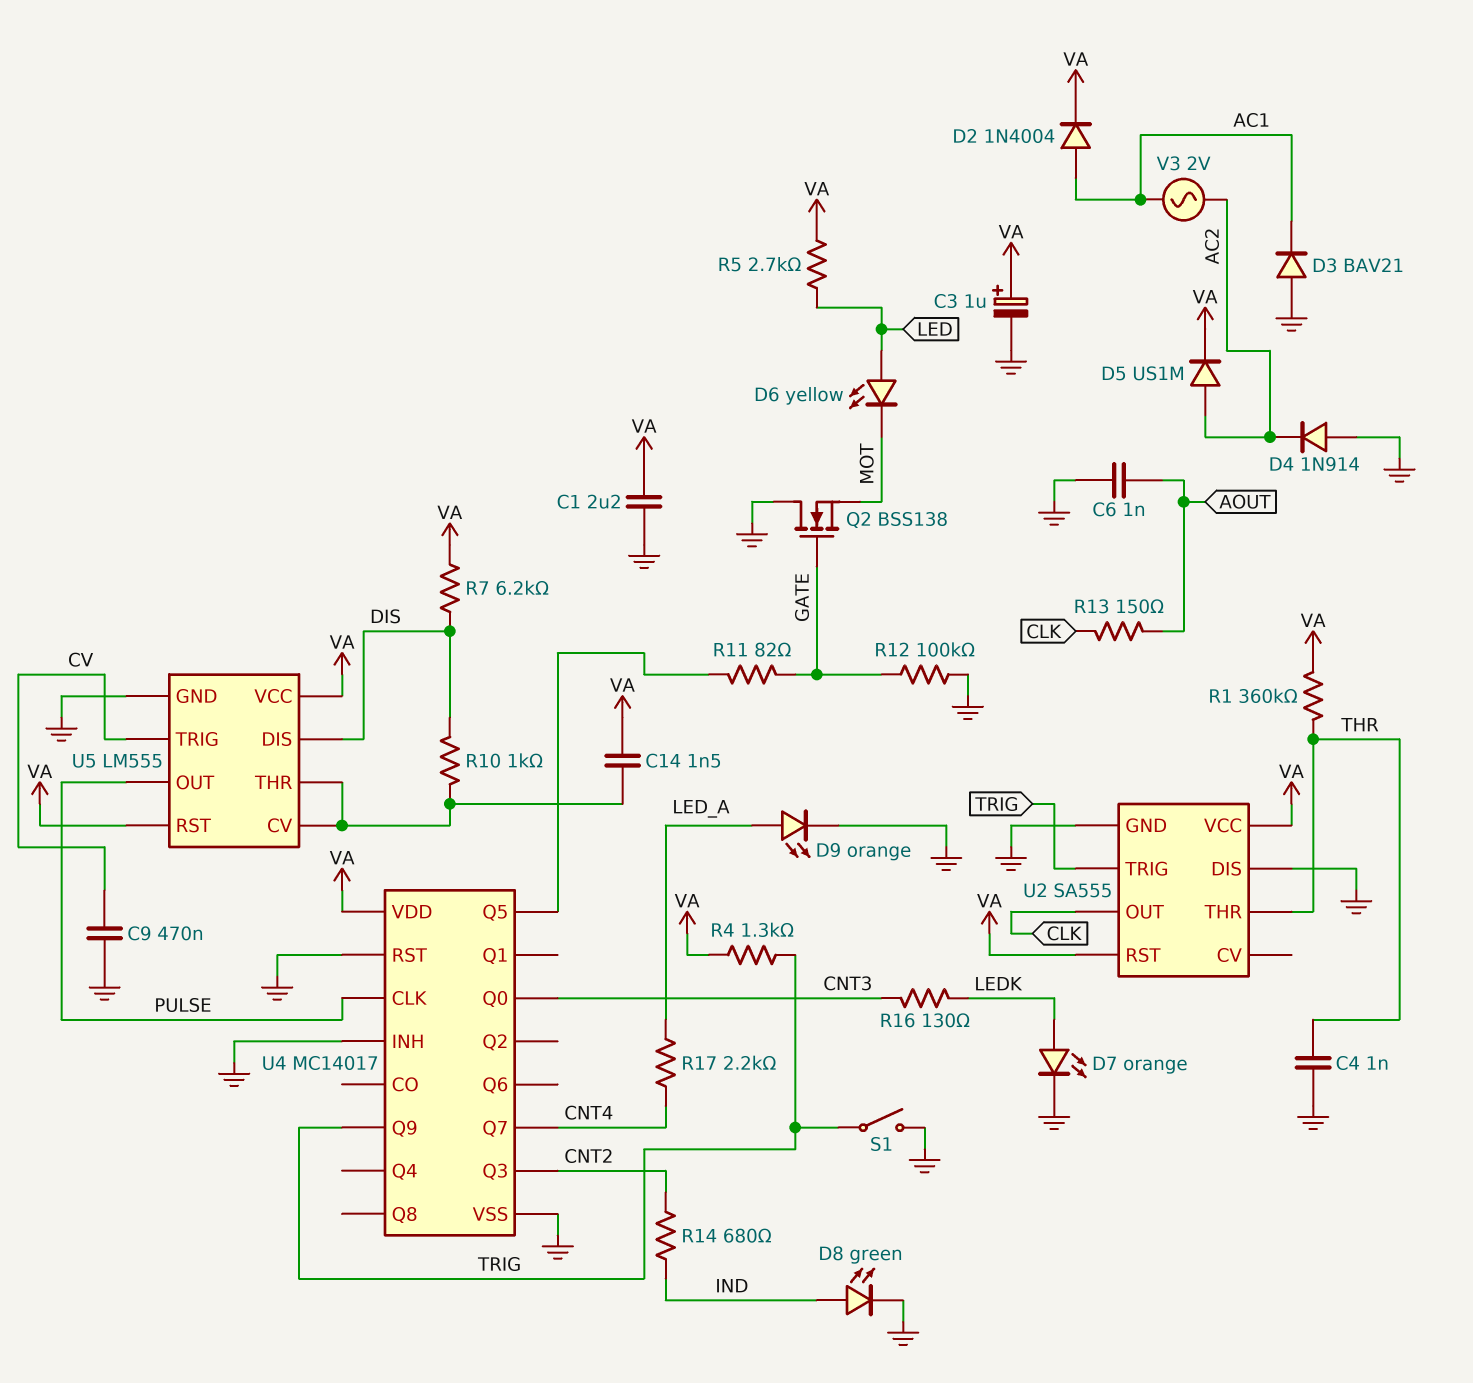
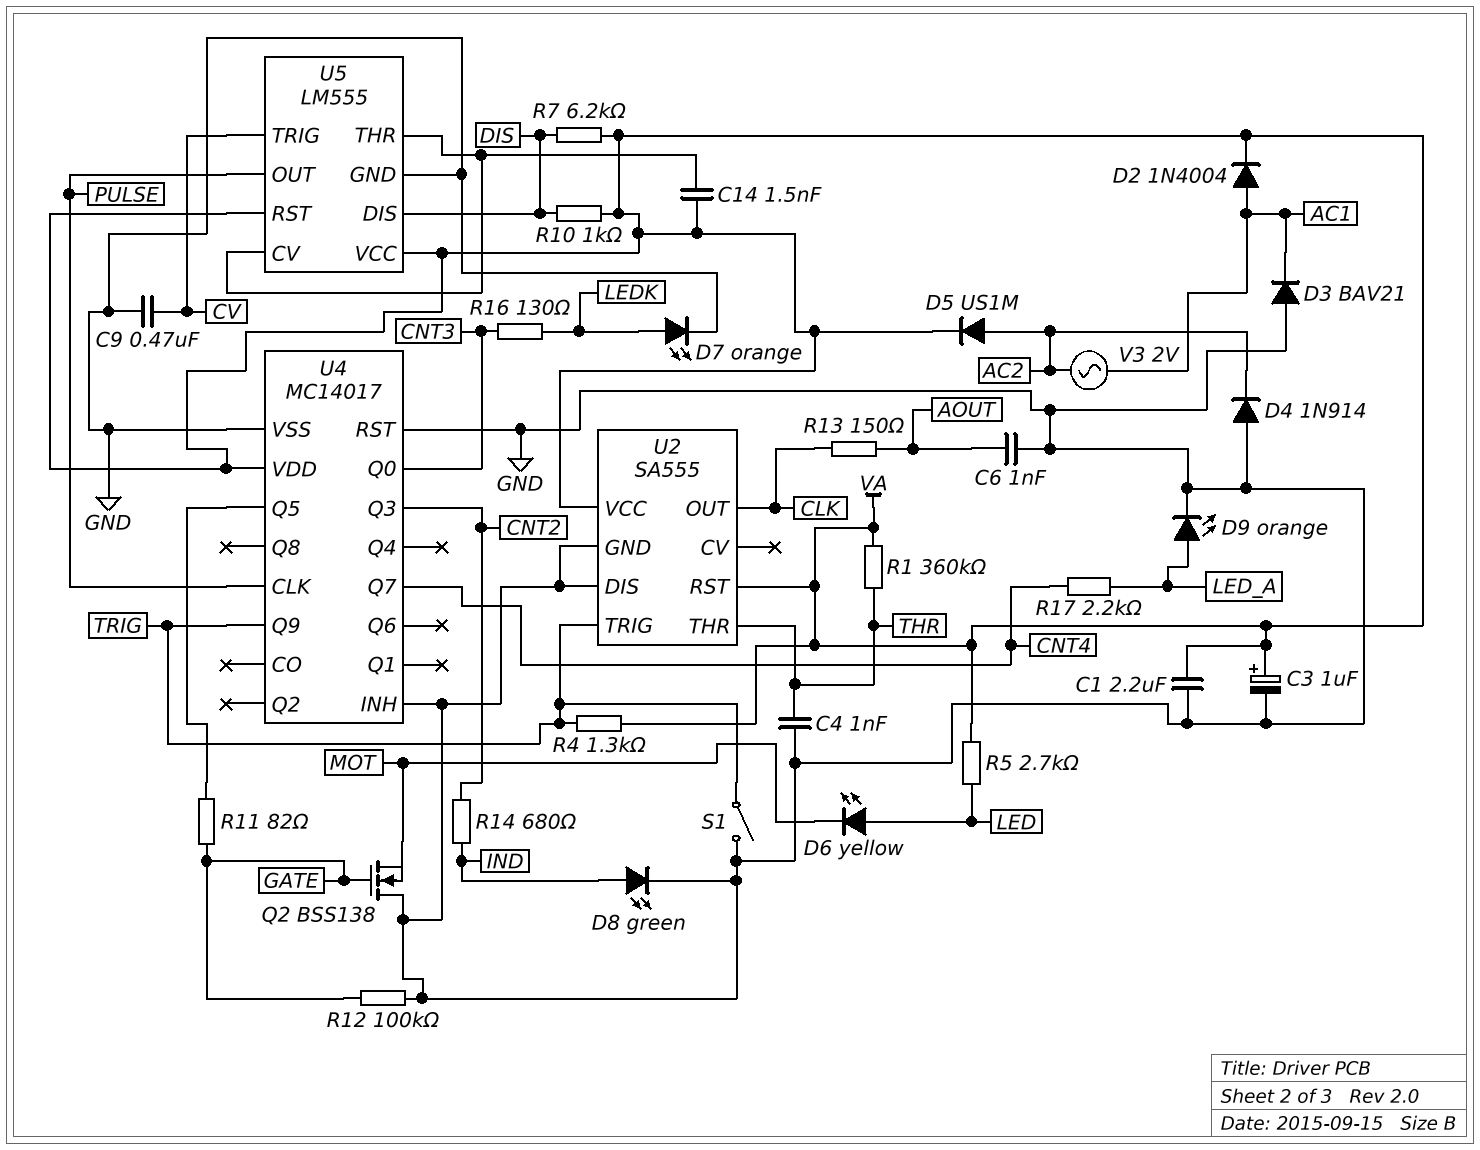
R10: 1k (DIS, U5/CV) -> 1k (DIS, VA)

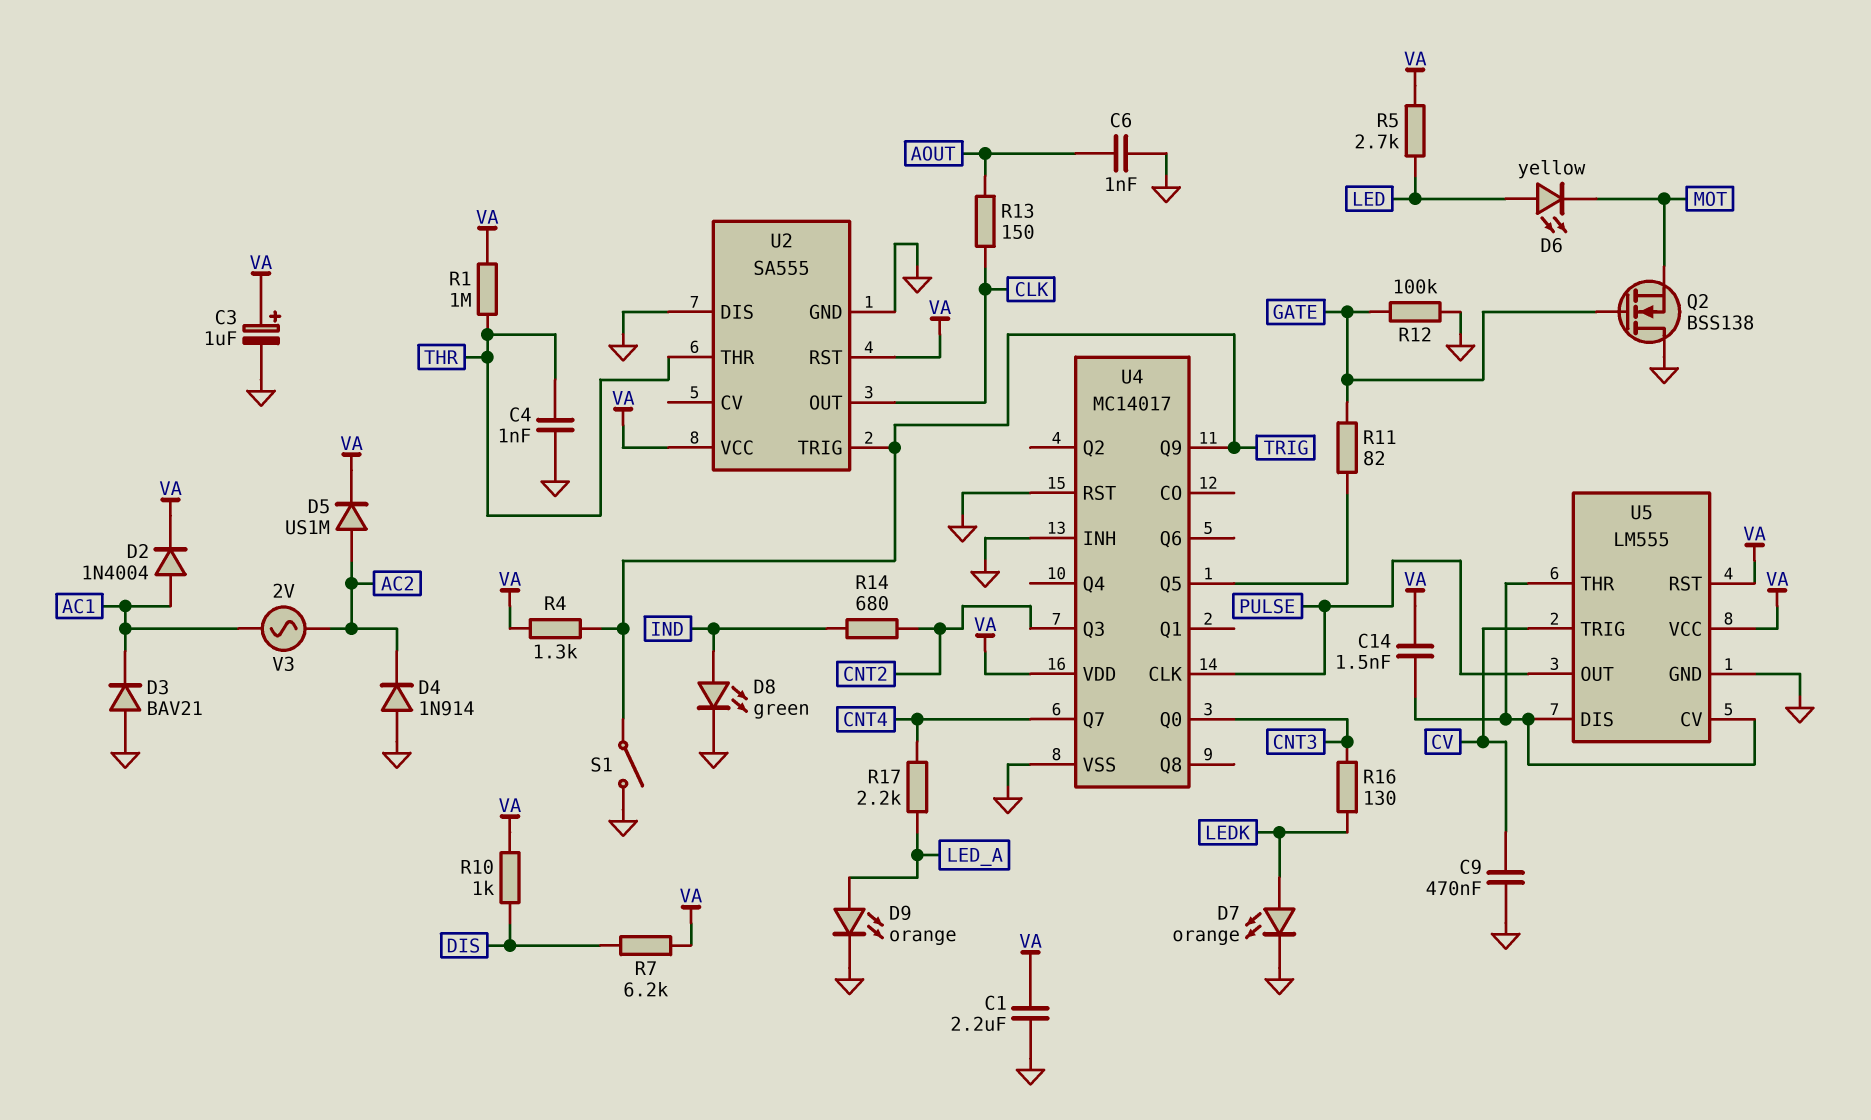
R1: 360k (THR, VA) -> 1M (THR, VA)
U5 pin DIS: DIS -> U5/CV

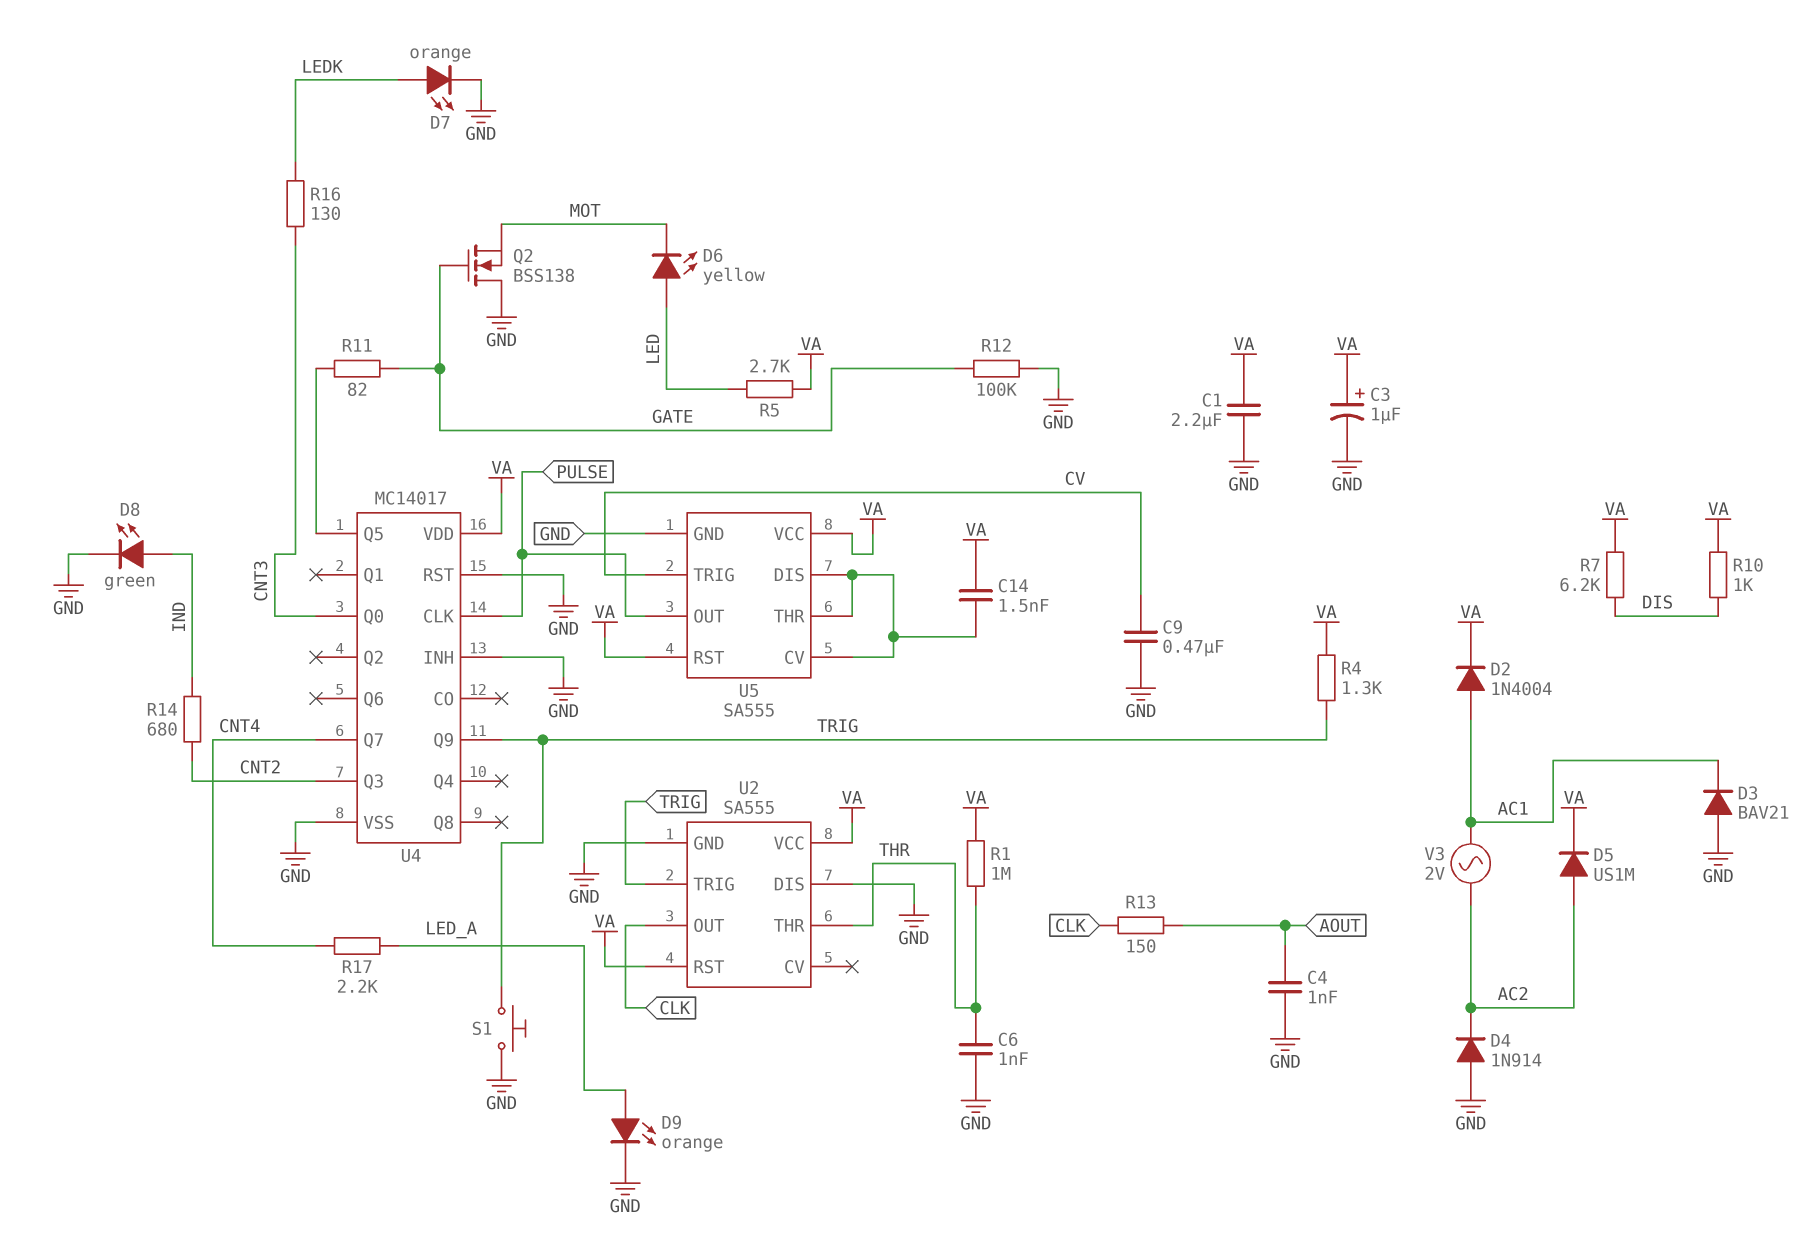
C4: 1nF (GND, THR) -> 1nF (AOUT, GND)
C6: 1nF (AOUT, GND) -> 1nF (GND, THR)
S1: switch (GND, TRIG) -> button (GND, TRIG)
U5: LM555 -> SA555

